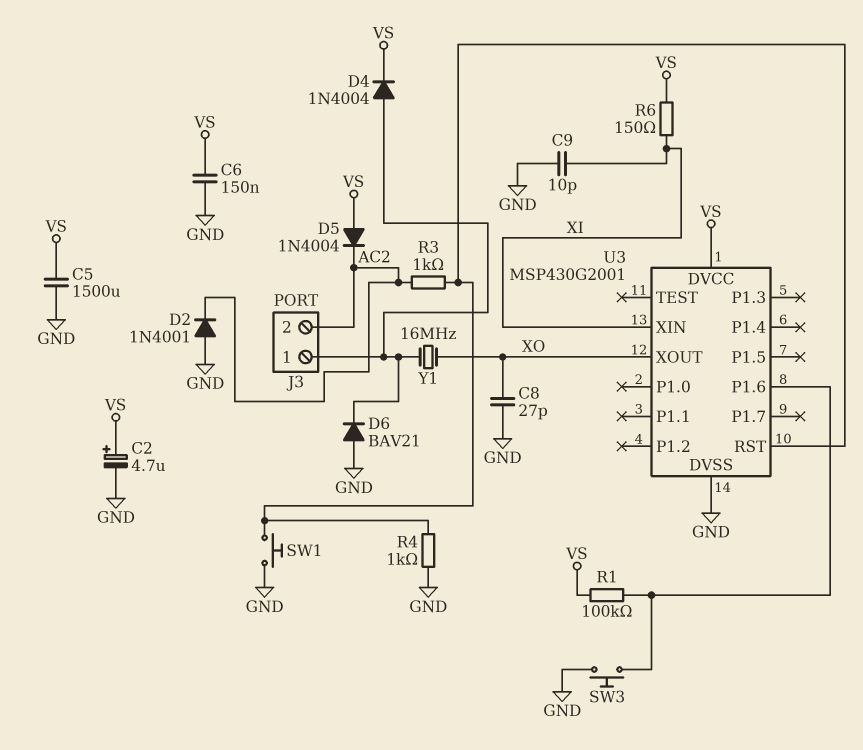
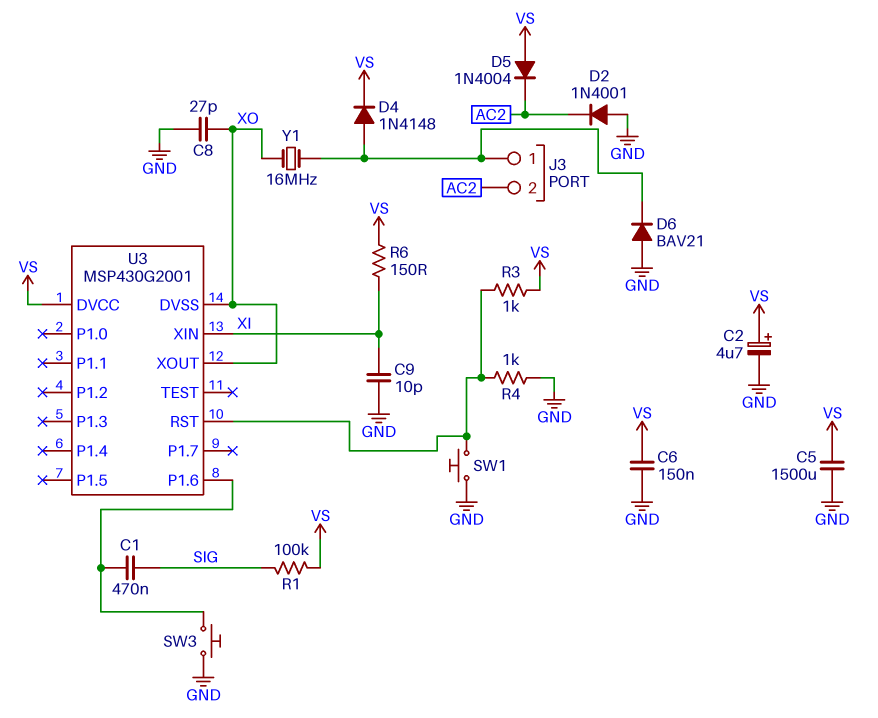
C1: none -> 470nF (SIG, U3/P1.6)
D4: diode 1N4004 (A J3/1, K VS) -> diode 1N4148 (A J3/1, K VS)
R1: 100k (U3/P1.6, VS) -> 100k (SIG, VS)
R3: 1k (AC2, U3/RST) -> 1k (U3/RST, VS)
U3 pin DVSS: GND -> XO

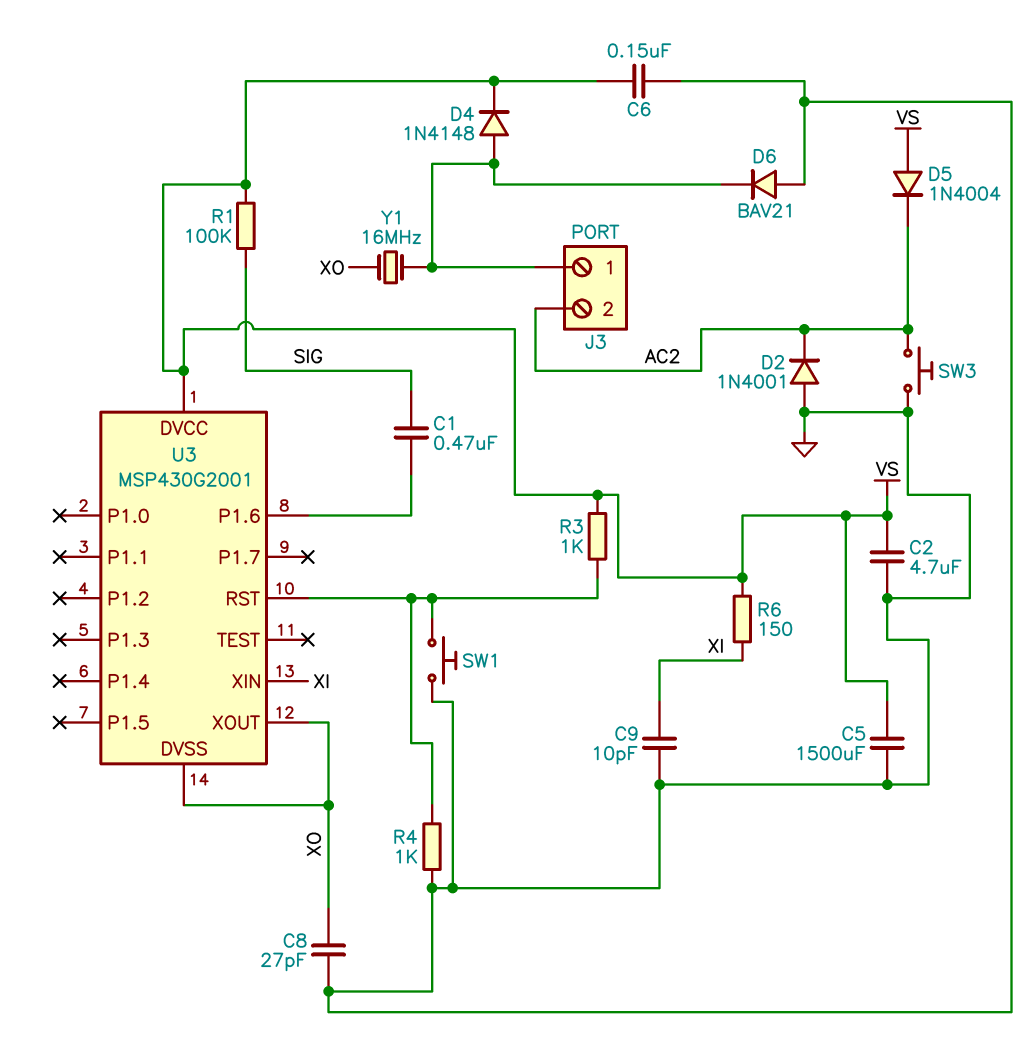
C2: 4.7uF (plus VS, minus GND) -> 4.7uF (GND, VS)
SW3: button (GND, U3/P1.6) -> button (AC2, GND)

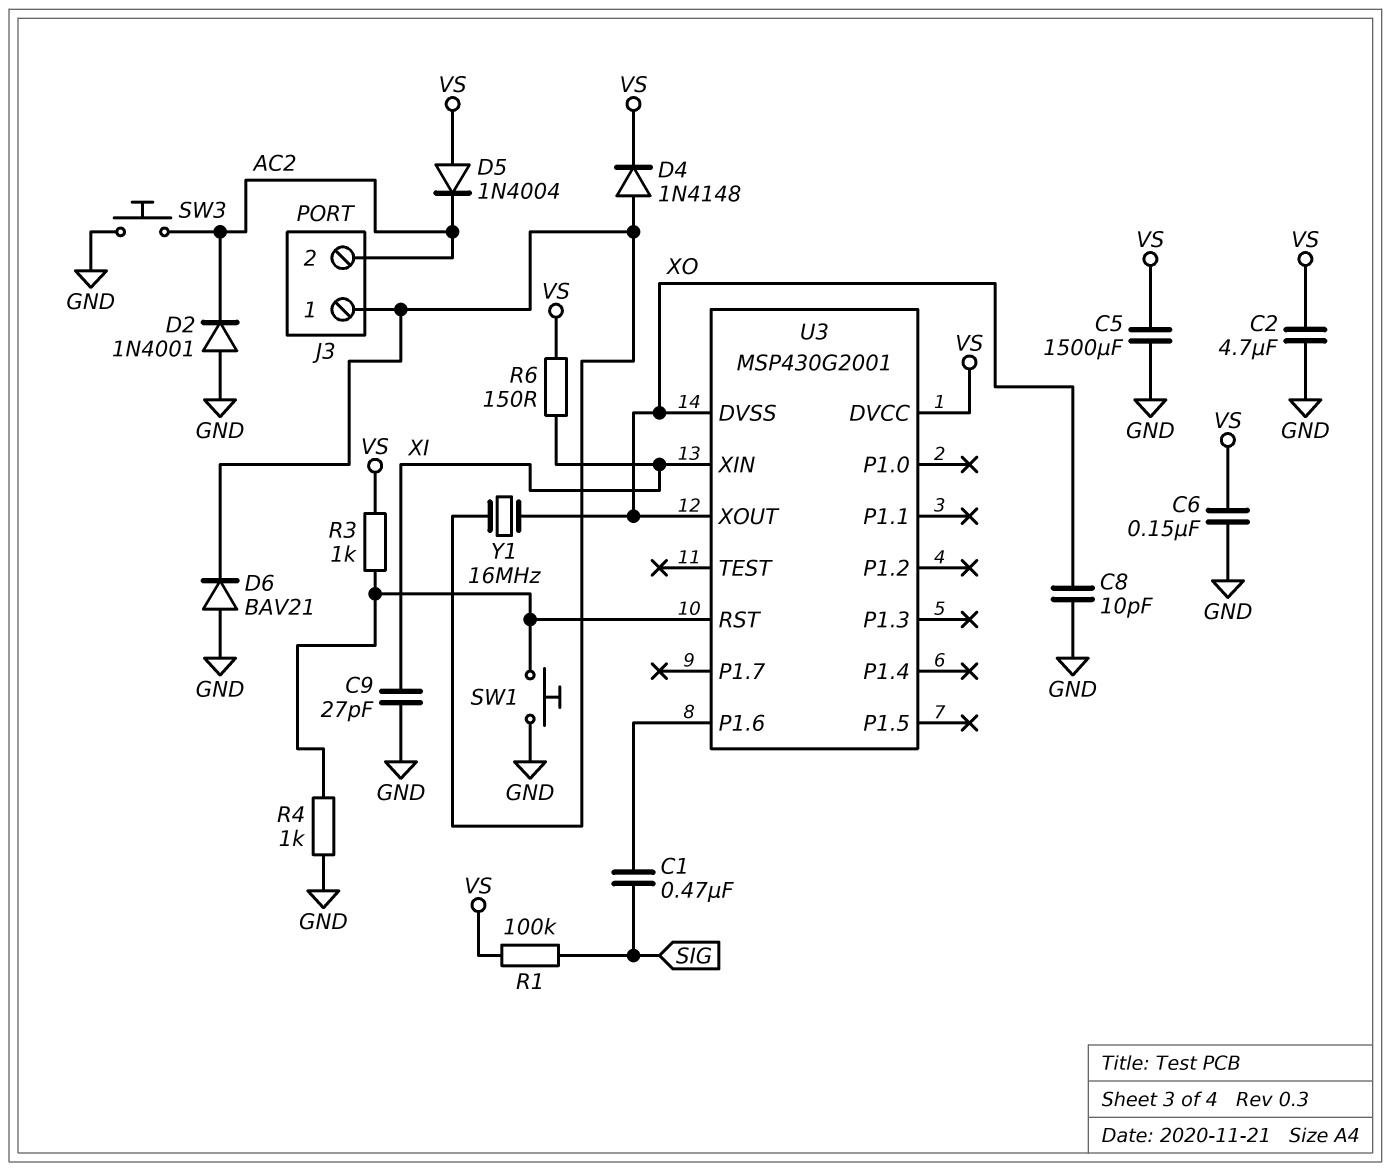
C8: 27pF (GND, XO) -> 10pF (GND, XO)
C9: 10pF (GND, XI) -> 27pF (GND, XI)

